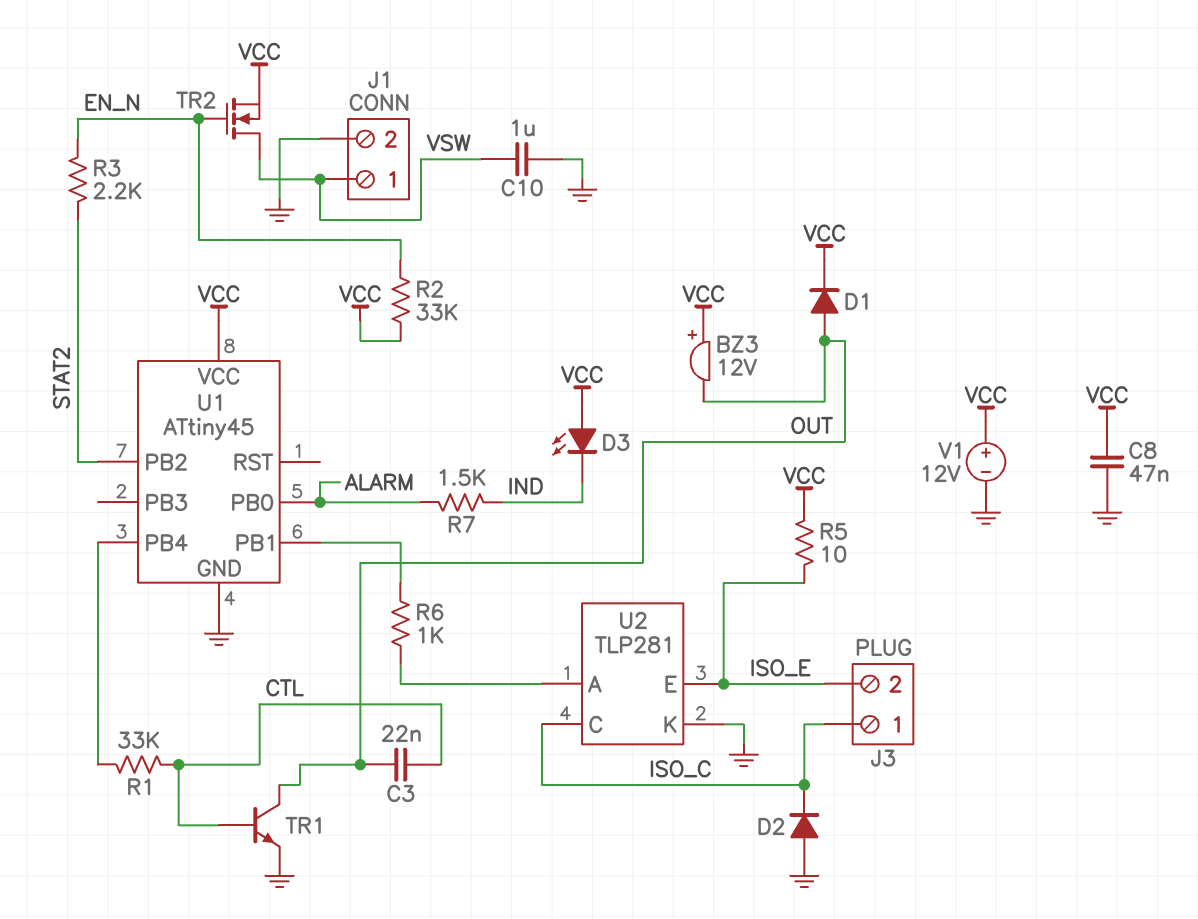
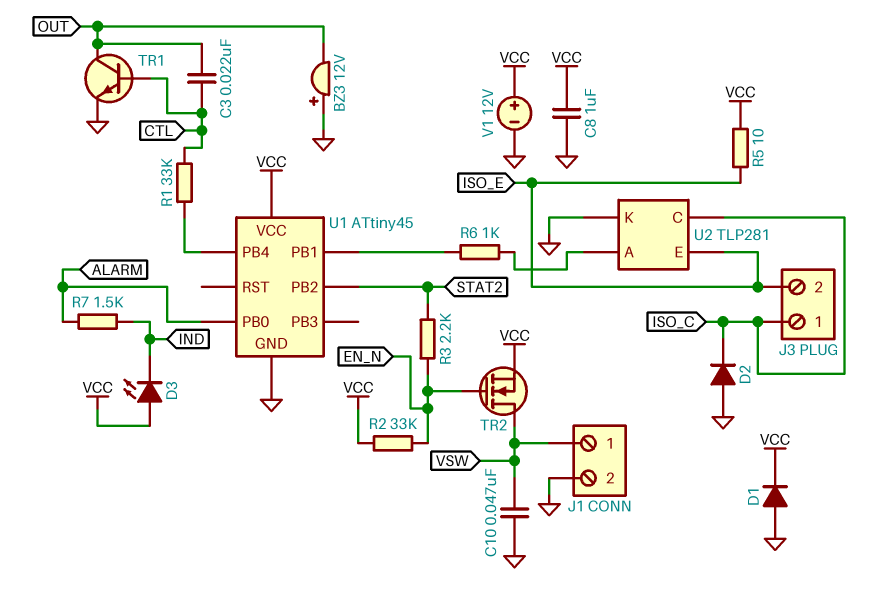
BZ3: buzzer 12V (plus VCC, minus OUT) -> buzzer 12V (plus GND, minus OUT)
C8: 47nF (GND, VCC) -> 1uF (GND, VCC)
C10: 1uF (GND, VSW) -> 47nF (GND, VSW)
D1: diode (A OUT, K VCC) -> diode (A GND, K VCC)

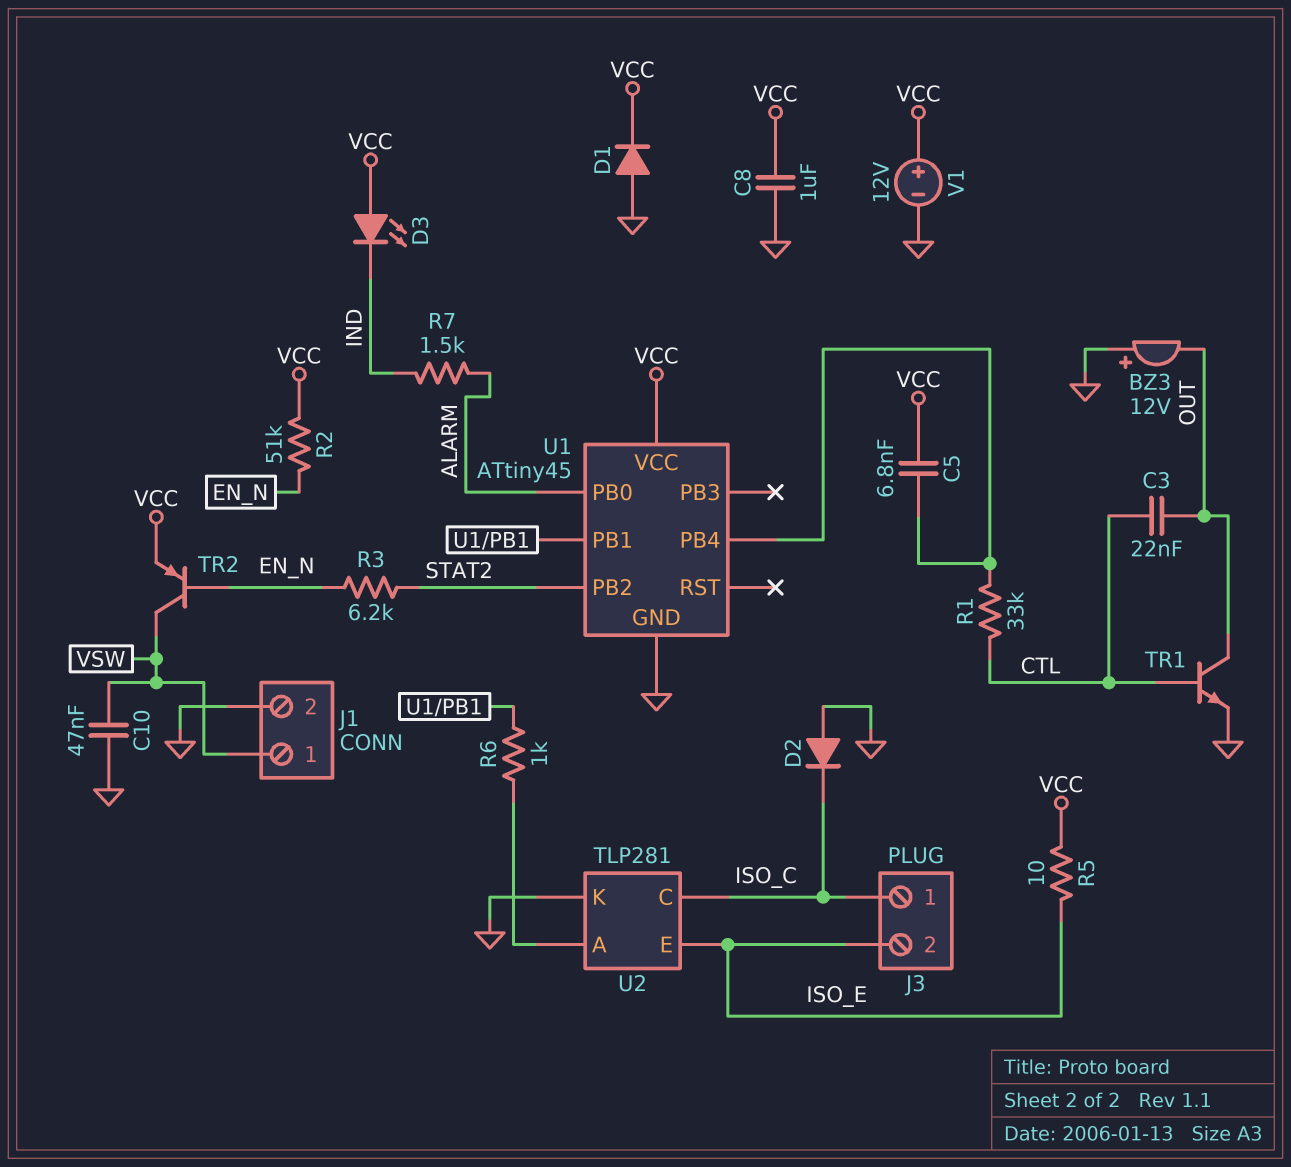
C5: none -> 6.8nF (U1/PB4, VCC)
R2: 33k (EN_N, VCC) -> 51k (EN_N, VCC)
R3: 2.2k (EN_N, STAT2) -> 6.2k (EN_N, STAT2)
TR2: NMOS (G EN_N, D VSW, S VCC) -> PNP (B EN_N, C VSW, E VCC)

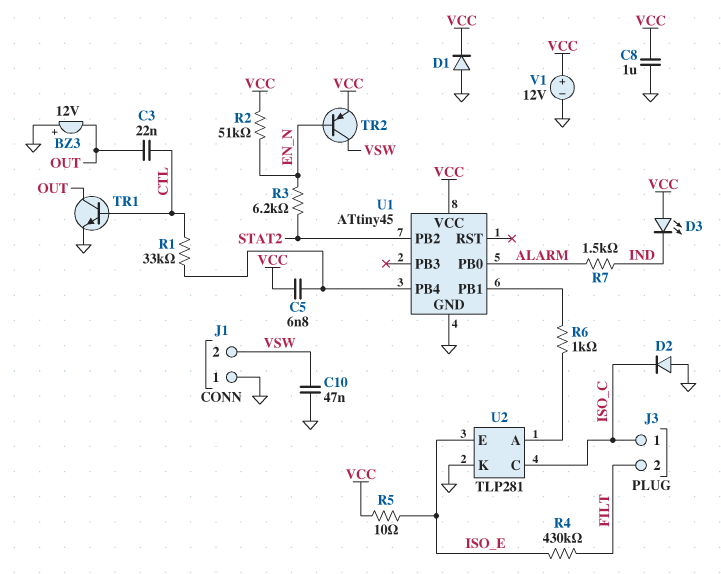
J1 pin 1: VSW -> GND
J1 pin 2: GND -> VSW
J3 pin 2: ISO_E -> FILT
R4: none -> 430k (FILT, ISO_E)

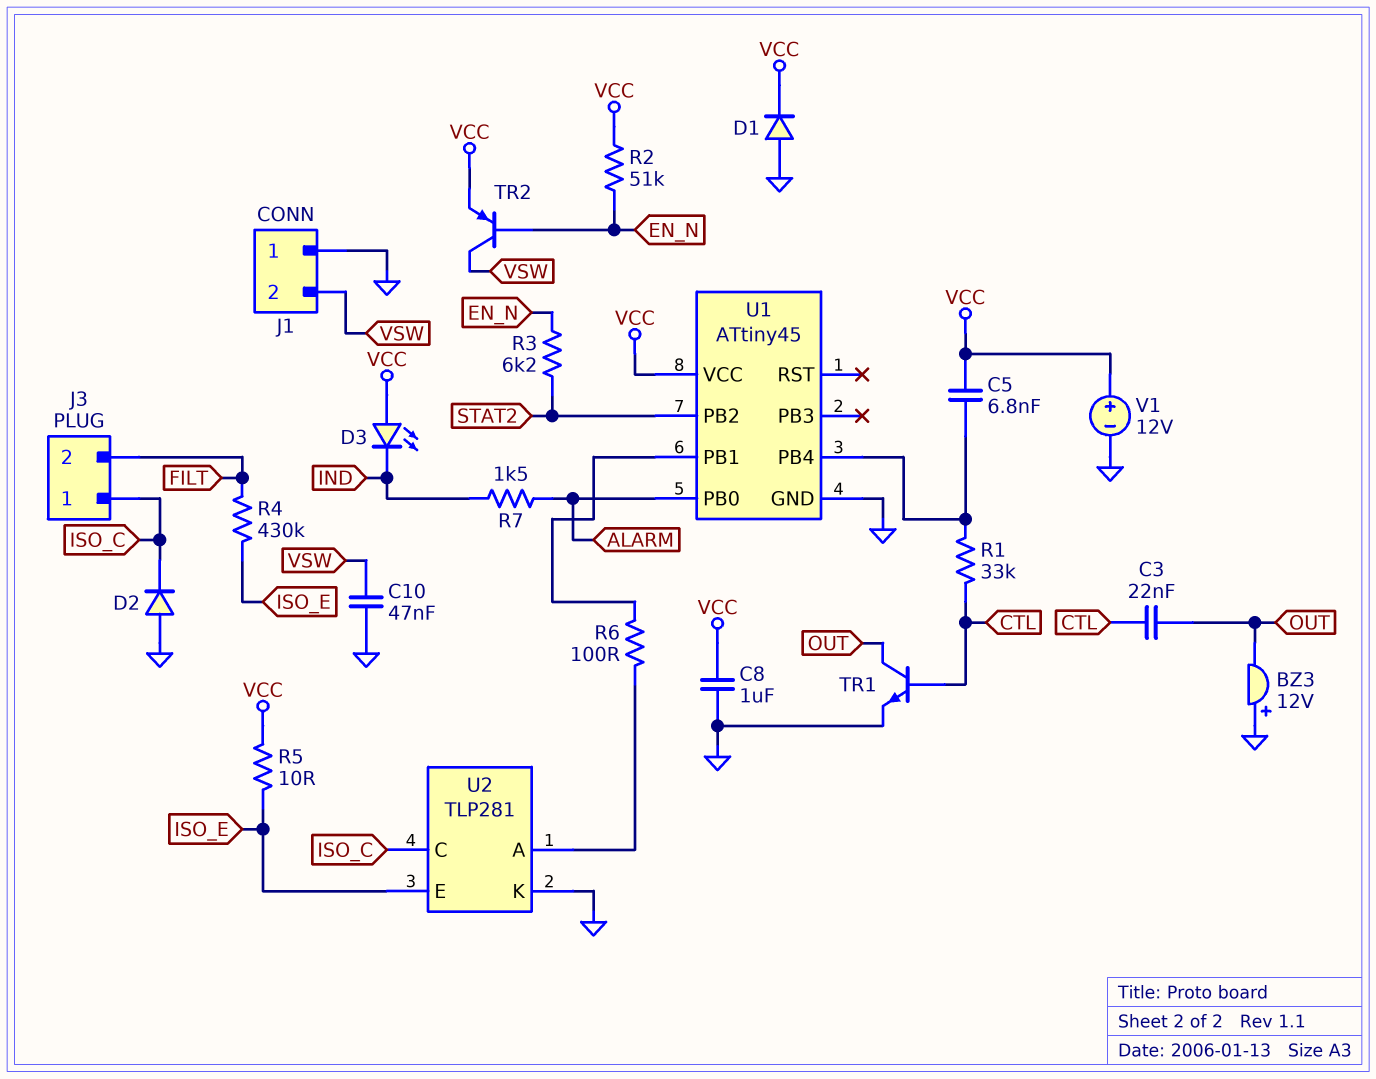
R6: 1k (U1/PB1, U2/A) -> 100 (U1/PB1, U2/A)

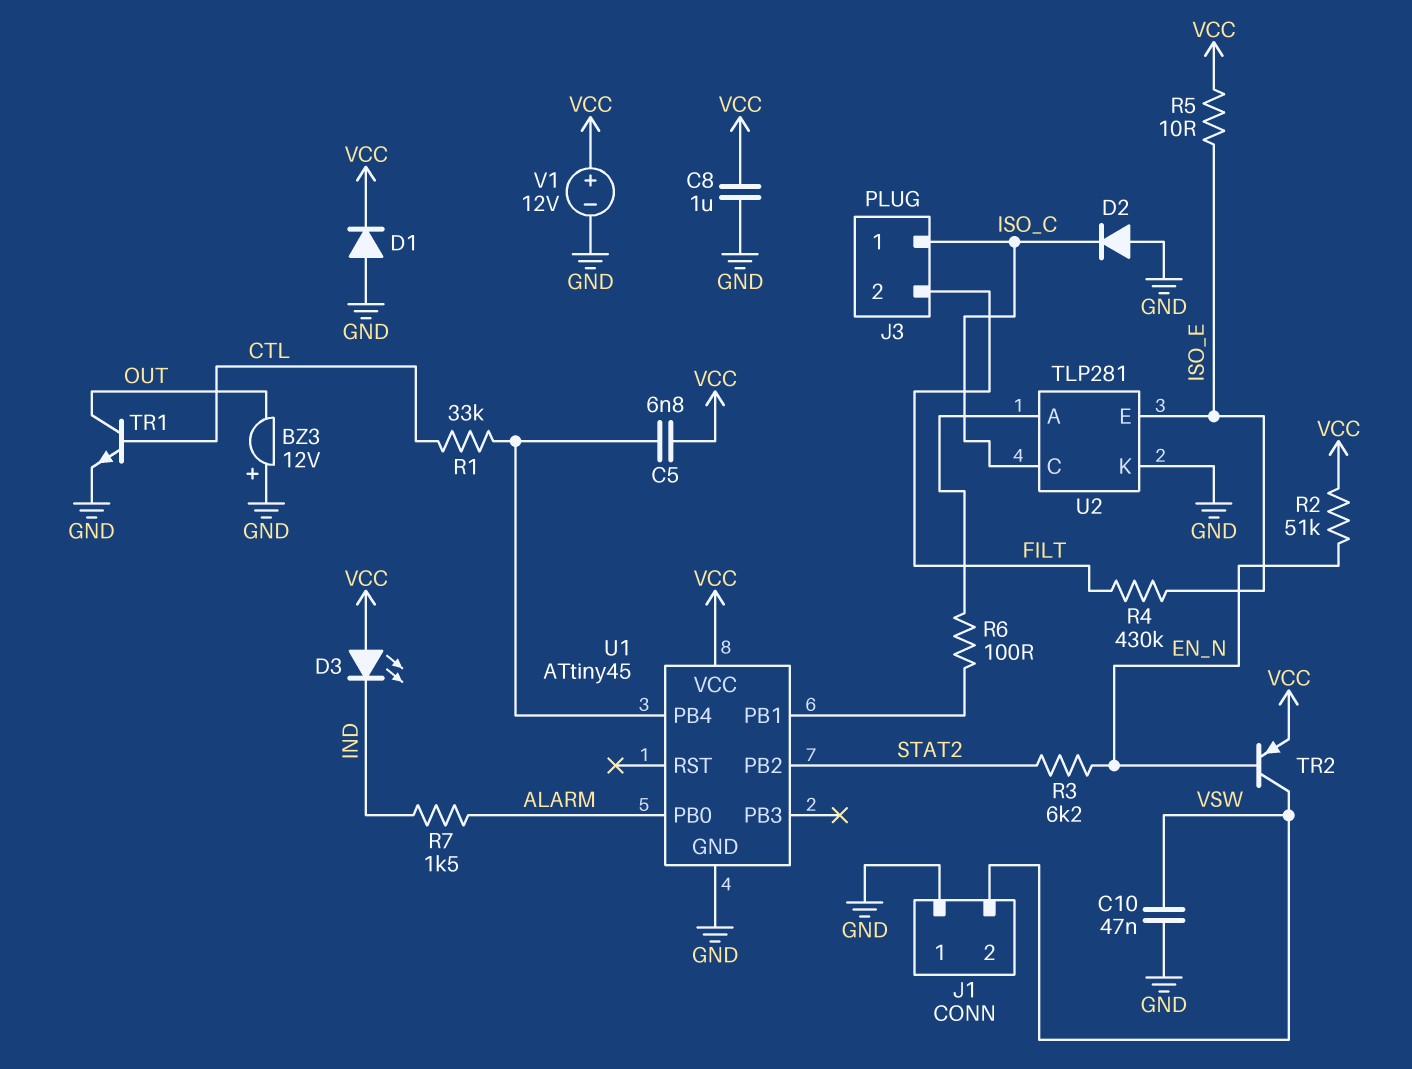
C3: 22nF (CTL, OUT) -> none

